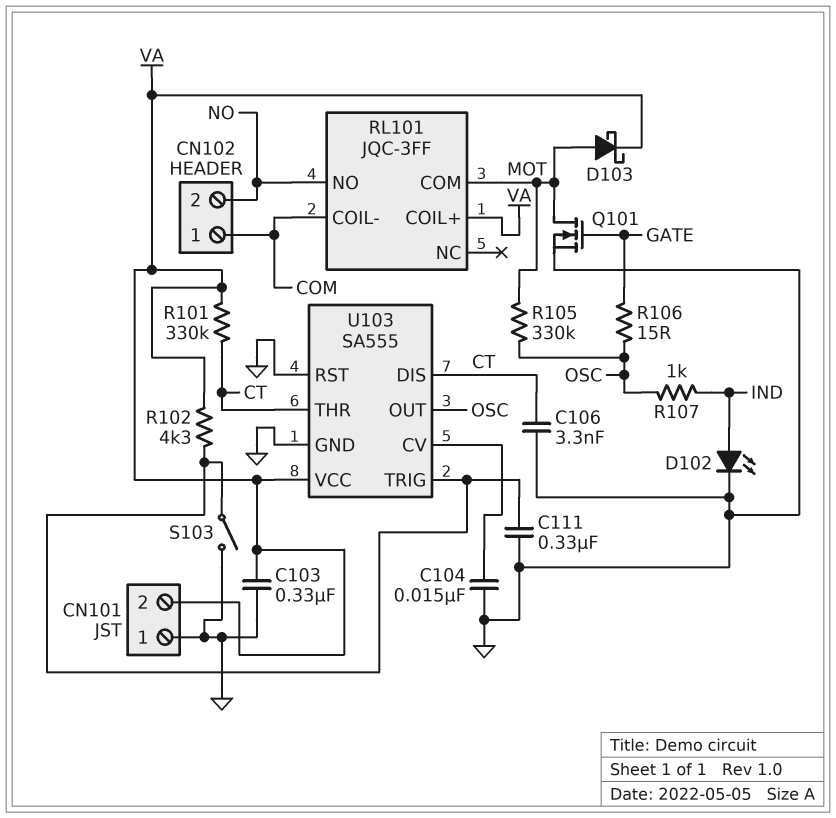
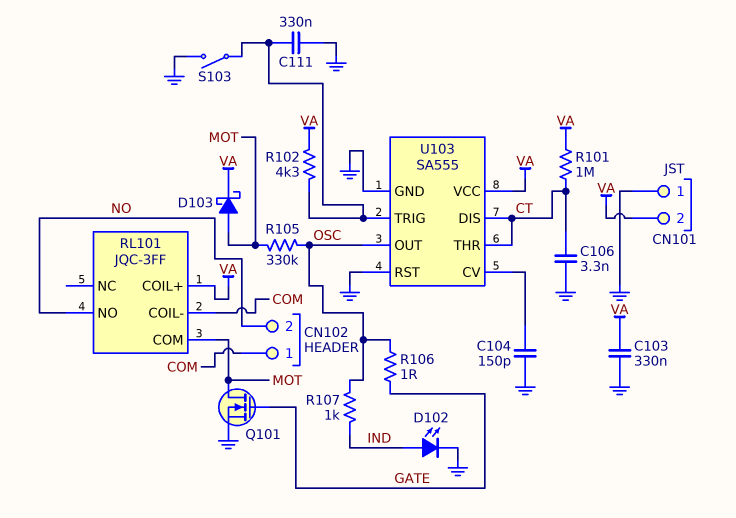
C104: 15nF (GND, U103/CV) -> 150pF (GND, U103/CV)
R101: 330k (CT, VA) -> 1M (CT, VA)
R106: 15 (GATE, OSC) -> 1 (GATE, OSC)

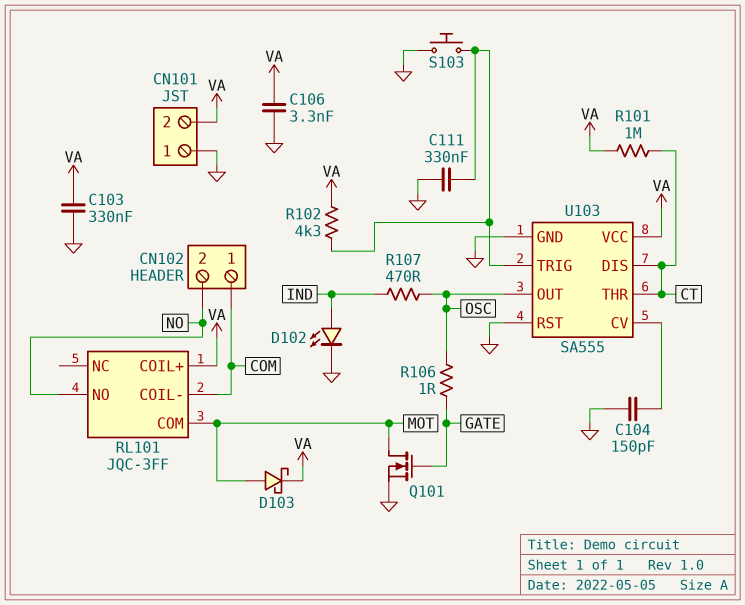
C106: 3.3nF (CT, GND) -> 3.3nF (GND, VA)
R105: 330k (MOT, OSC) -> none
R107: 1k (IND, OSC) -> 470 (IND, OSC)
S103: switch (GND, U103/TRIG) -> button (GND, U103/TRIG)

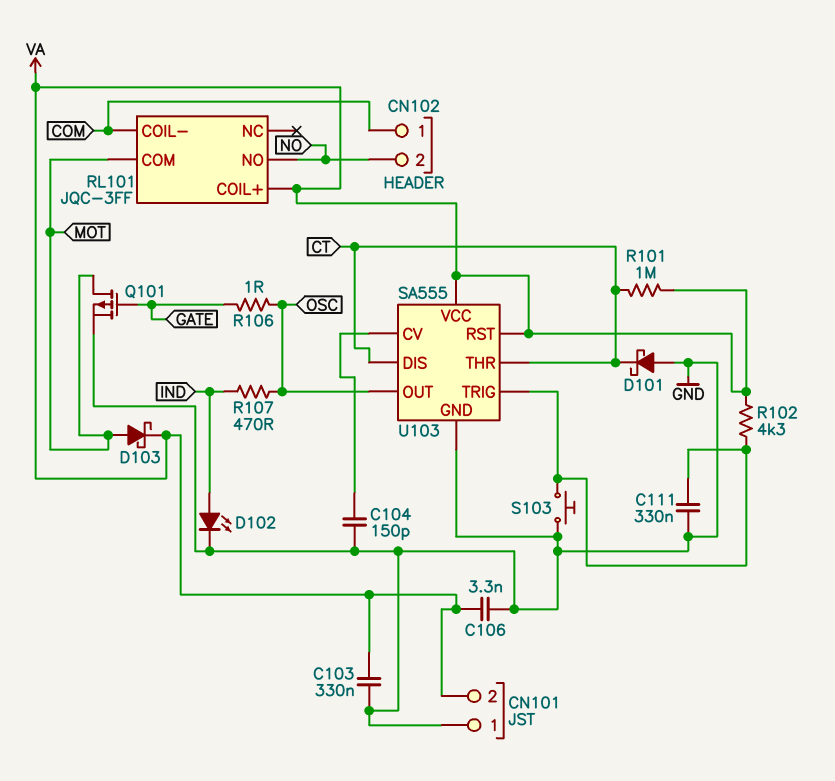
D101: none -> schottky (A GND, K CT)
Q101: NMOS (G GATE, D MOT, S GND) -> PMOS (G GATE, D MOT, S GND)
U103 pin RST: GND -> VA

